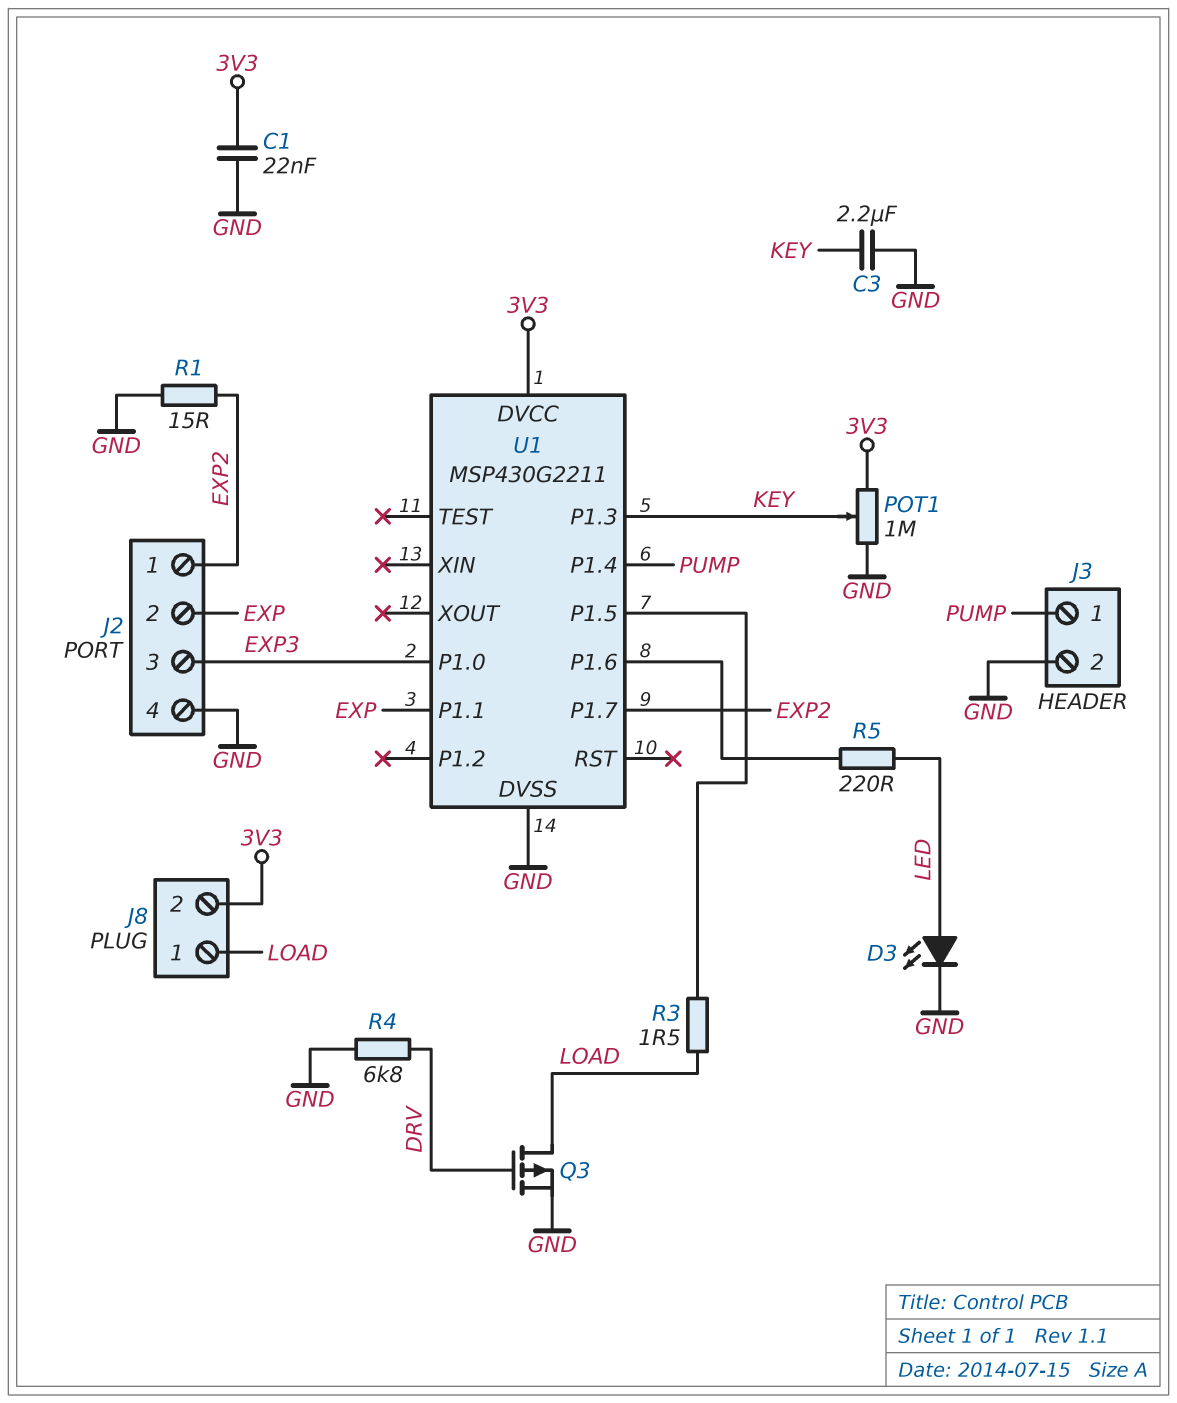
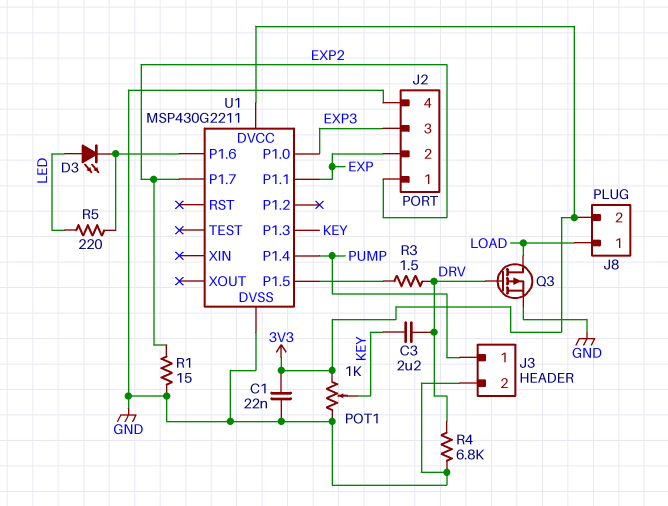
C3: 2.2uF (GND, KEY) -> 2.2uF (DRV, KEY)
D3: LED (A LED, K GND) -> LED (A LED, K U1/P1.6)
POT1: 1M (3V3, GND, wiper KEY) -> 1k (3V3, GND, wiper KEY)
R3: 1.5 (LOAD, U1/P1.5) -> 1.5 (DRV, U1/P1.5)

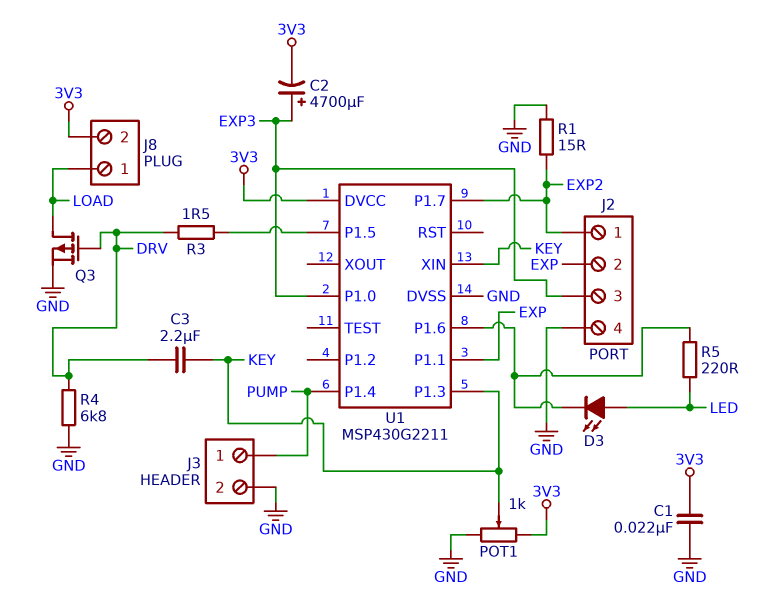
C2: none -> 4700uF (plus EXP3, minus 3V3)
U1 pin XIN: none -> KEY

